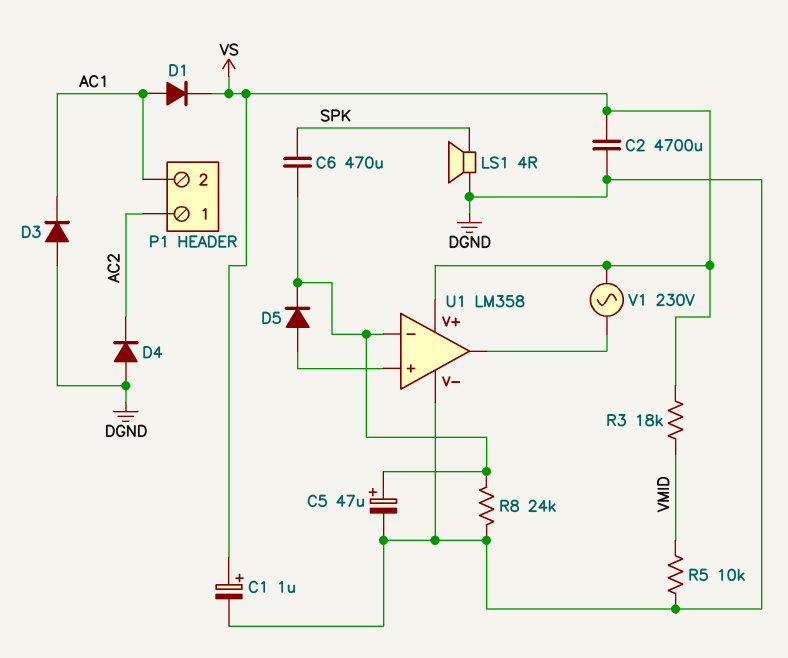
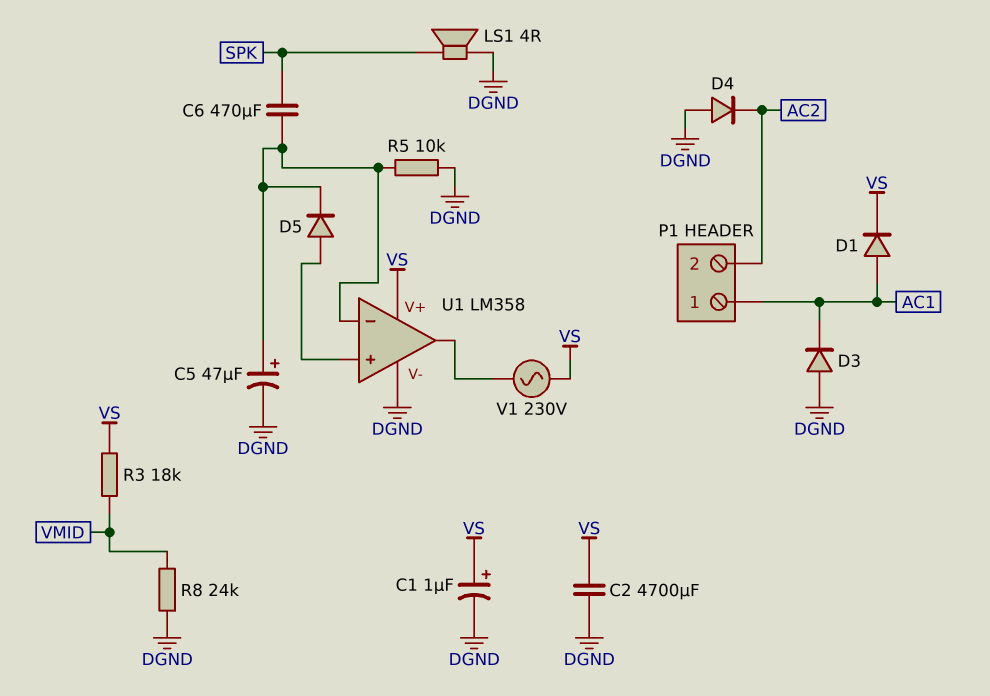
P1 pin 1: AC2 -> AC1
P1 pin 2: AC1 -> AC2
R5: 10k (DGND, VMID) -> 10k (DGND, U1/in-)
R8: 24k (DGND, U1/in-) -> 24k (DGND, VMID)

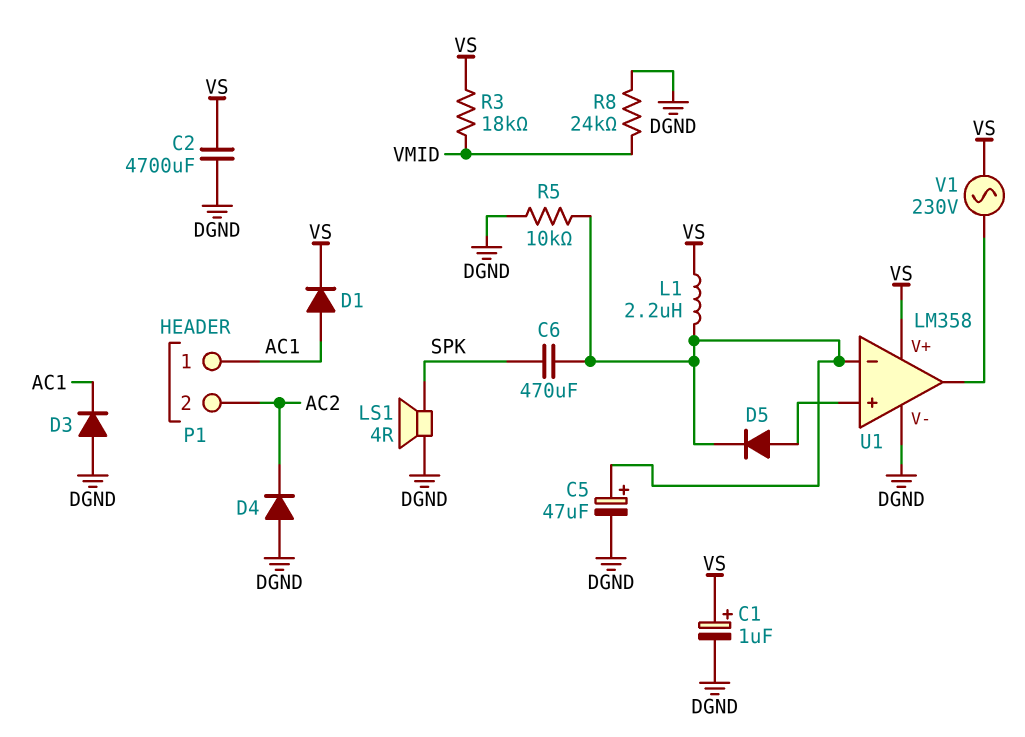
L1: none -> 2.2uH (U1/in-, VS)

